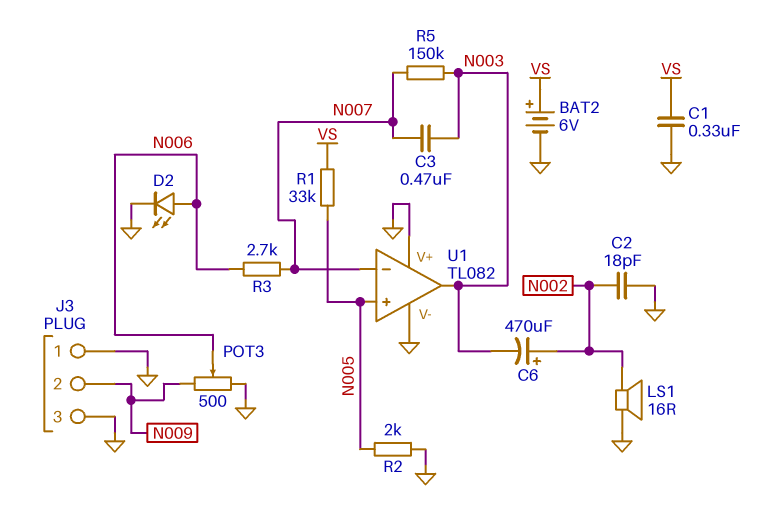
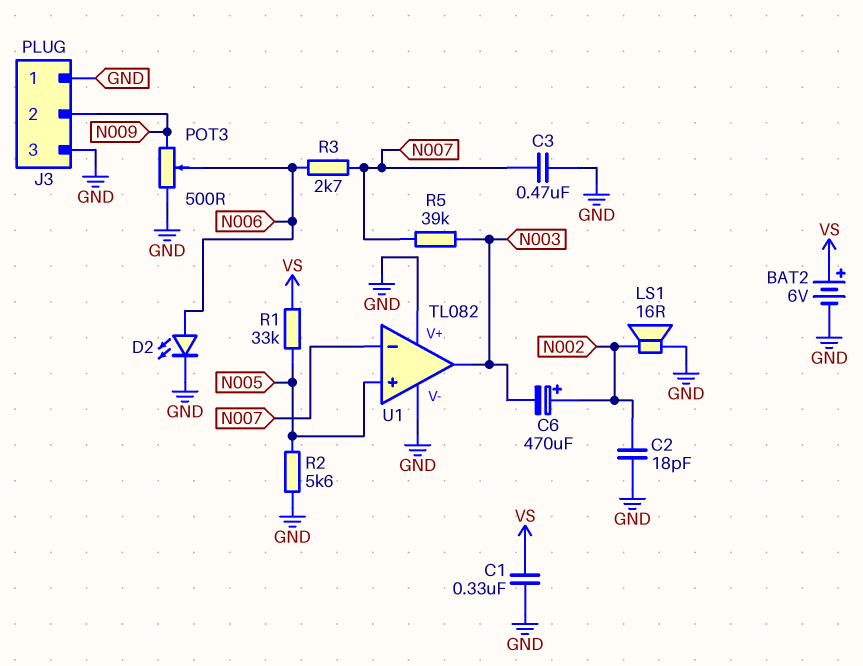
C3: 470nF (N003, N007) -> 470nF (GND, N007)
R2: 2k (GND, N005) -> 5.6k (GND, N005)
R5: 150k (N003, N007) -> 39k (N003, N007)

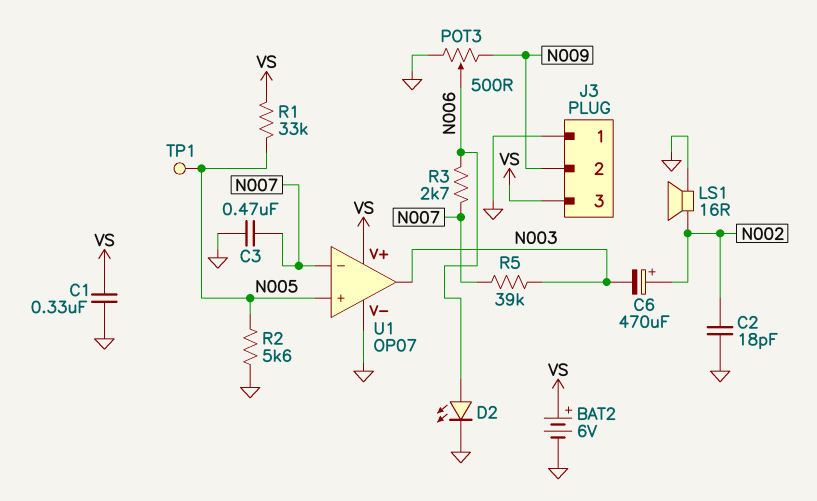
J3 pin 3: GND -> VS
TP1: none -> test point (N005)
U1: TL082 -> OP07
U1 pin V+: GND -> VS

